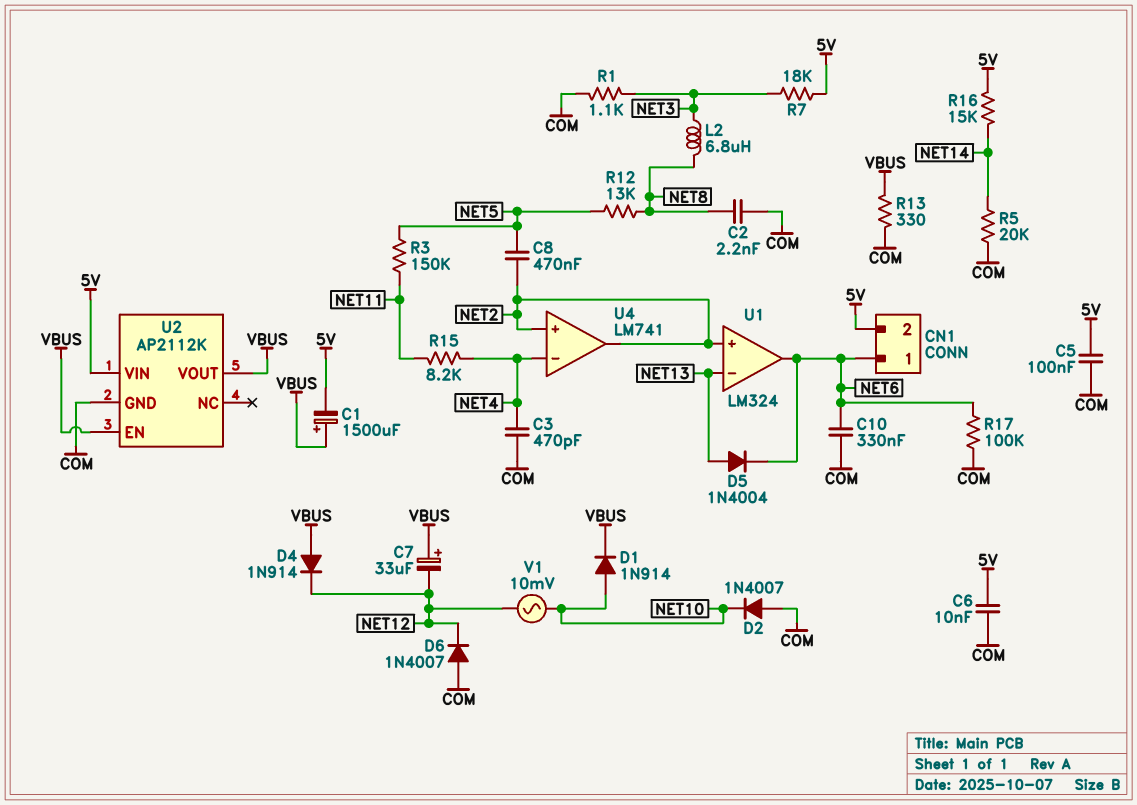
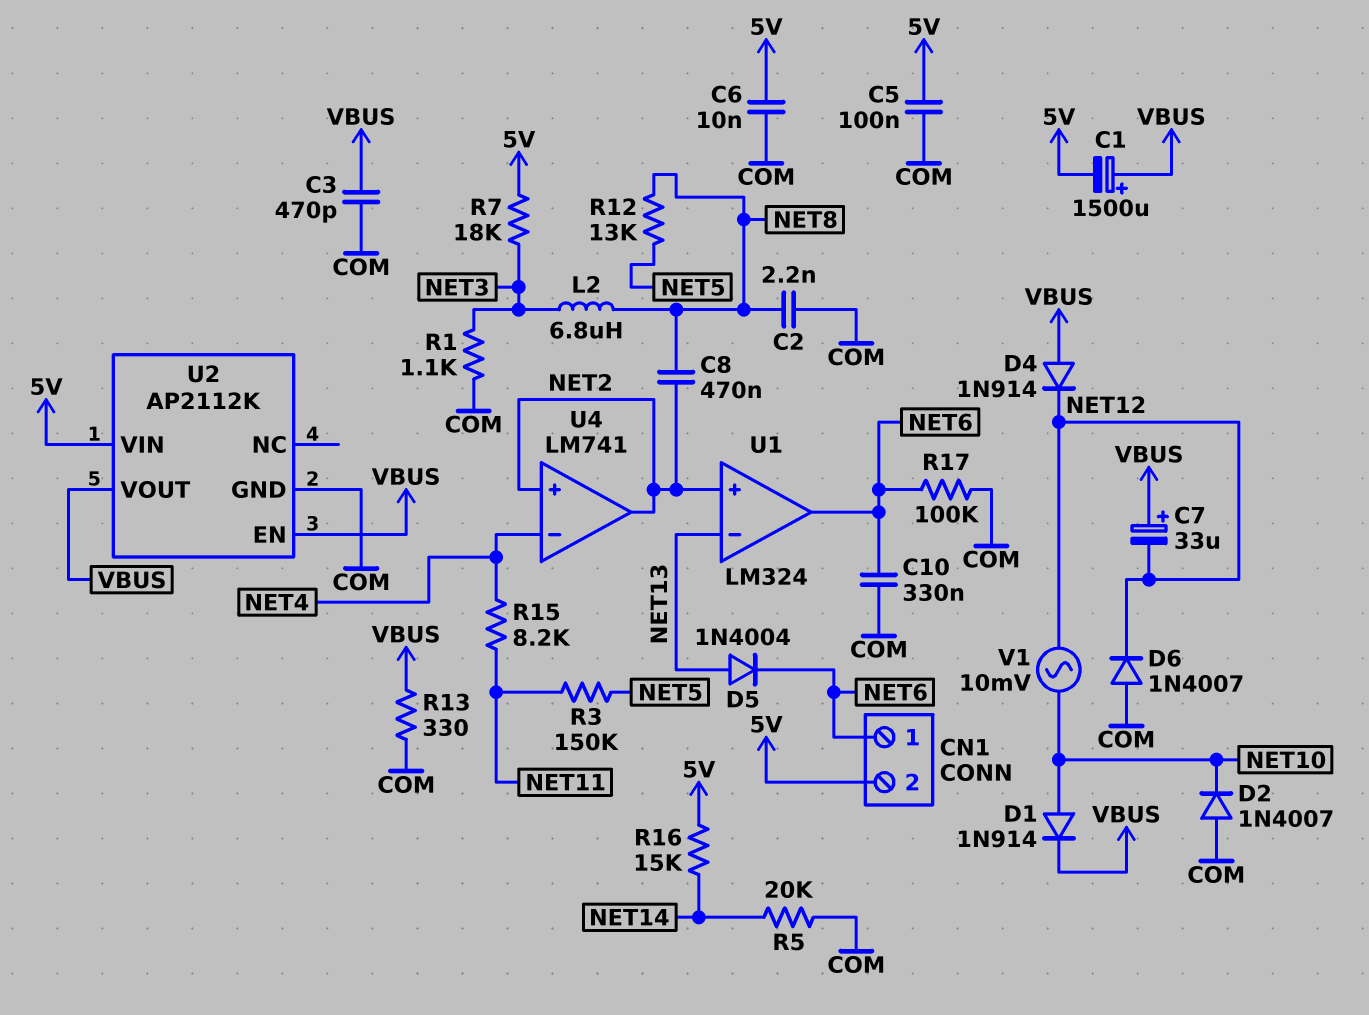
C3: 470pF (COM, NET4) -> 470pF (COM, VBUS)
C8: 470nF (NET2, NET5) -> 470nF (NET2, NET8)

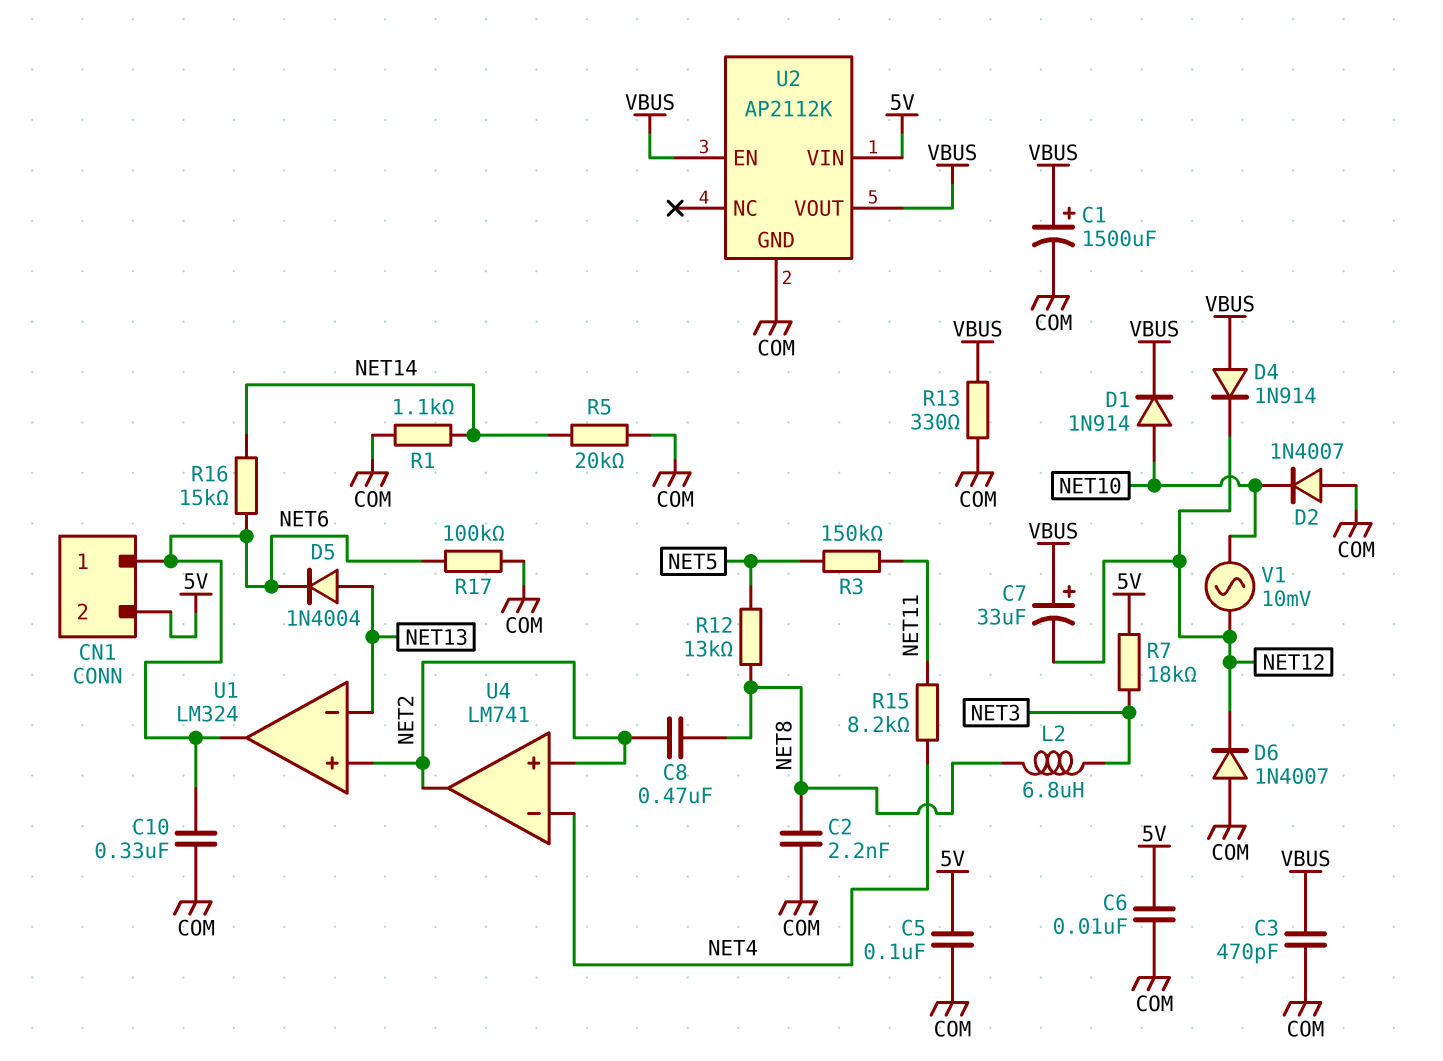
C1: 1500uF (plus VBUS, minus 5V) -> 1500uF (plus VBUS, minus COM)
R1: 1.1k (COM, NET3) -> 1.1k (COM, NET14)
R16: 15k (5V, NET14) -> 15k (NET6, NET14)

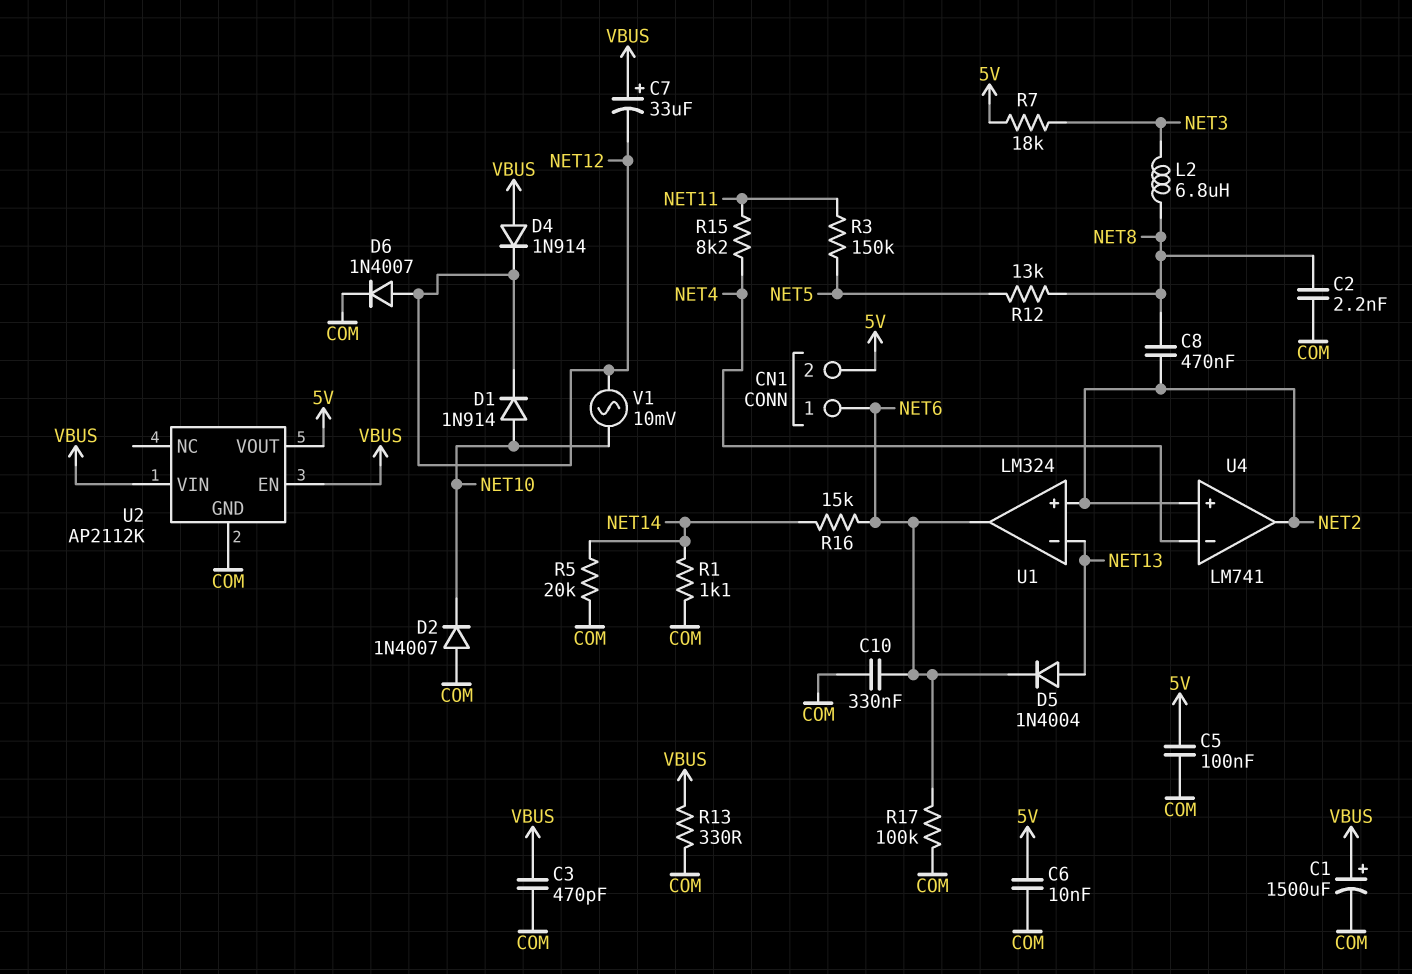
D1: diode 1N914 (A NET10, K VBUS) -> diode 1N914 (A NET10, K NET12)
D6: diode 1N4007 (A COM, K NET12) -> diode 1N4007 (A NET12, K COM)
U2 pin VIN: 5V -> VBUS
U2 pin VOUT: VBUS -> 5V

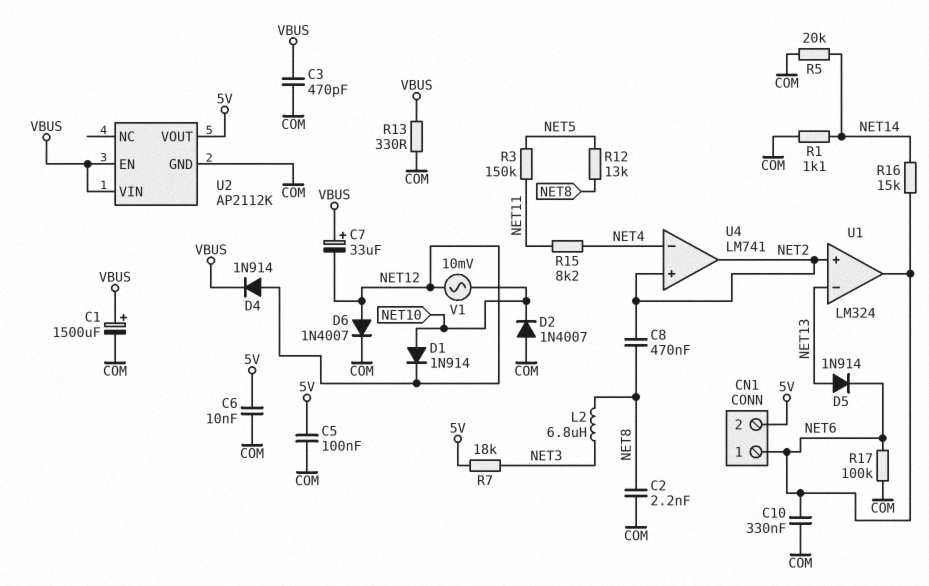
D4: diode 1N914 (A VBUS, K NET12) -> diode 1N914 (A NET12, K VBUS)
D5: diode 1N4004 (A NET13, K NET6) -> diode 1N914 (A NET13, K NET6)

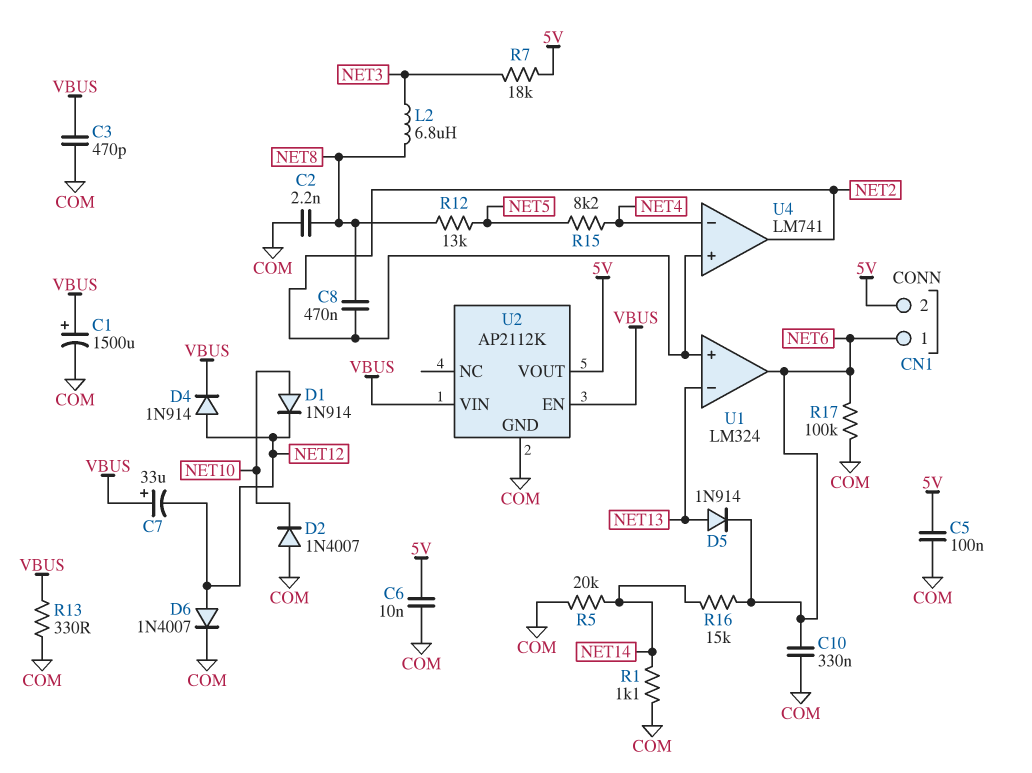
R3: 150k (NET5, NET11) -> none
R15: 8.2k (NET4, NET11) -> 8.2k (NET4, NET5)
V1: AC 10mV (NET10, NET12) -> none

